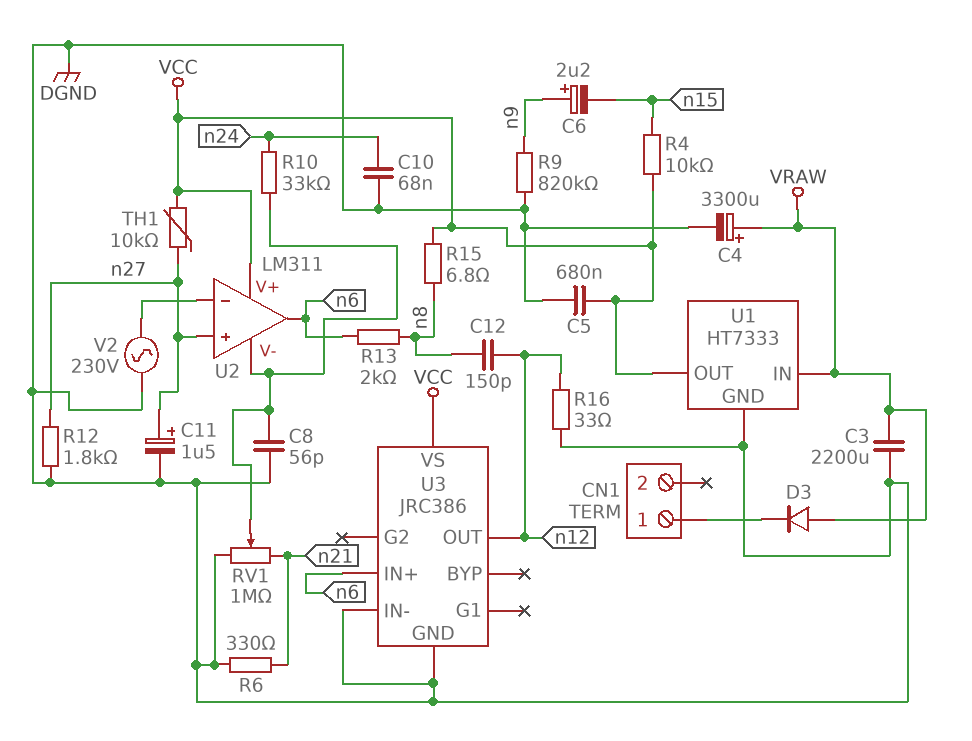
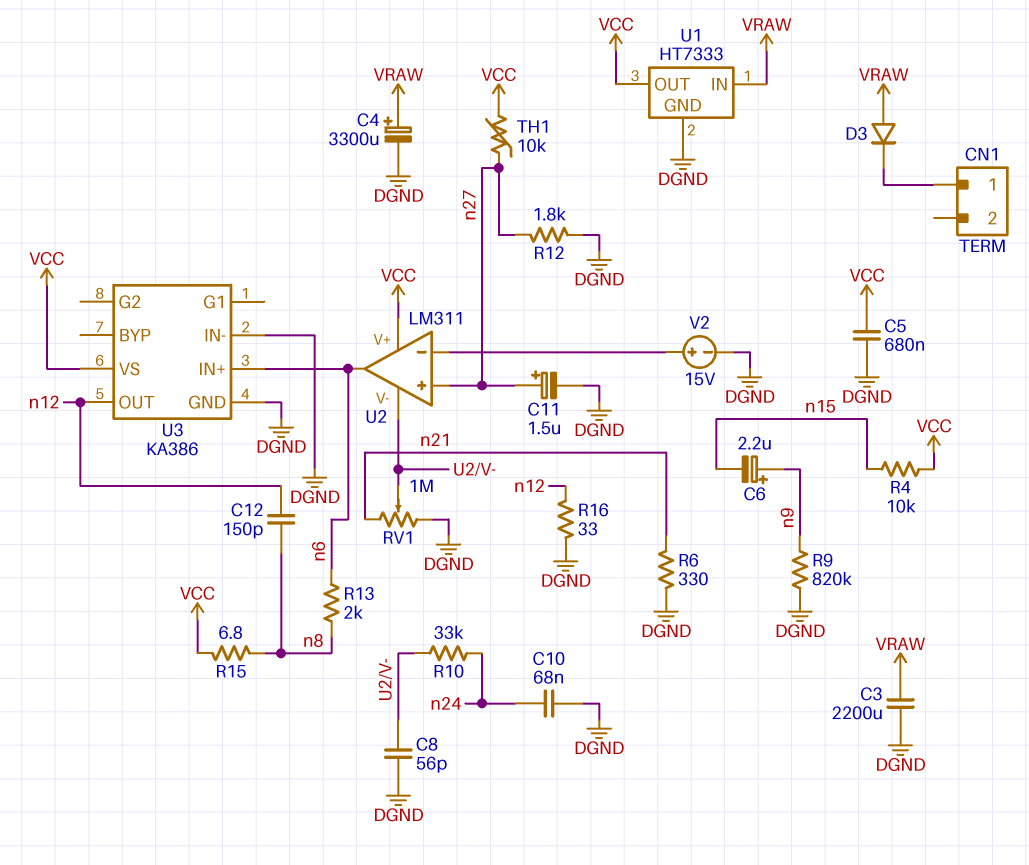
U3: JRC386 -> KA386
V2: AC 230V (DGND, U2/in-) -> 15V (plus U2/in-, minus DGND)

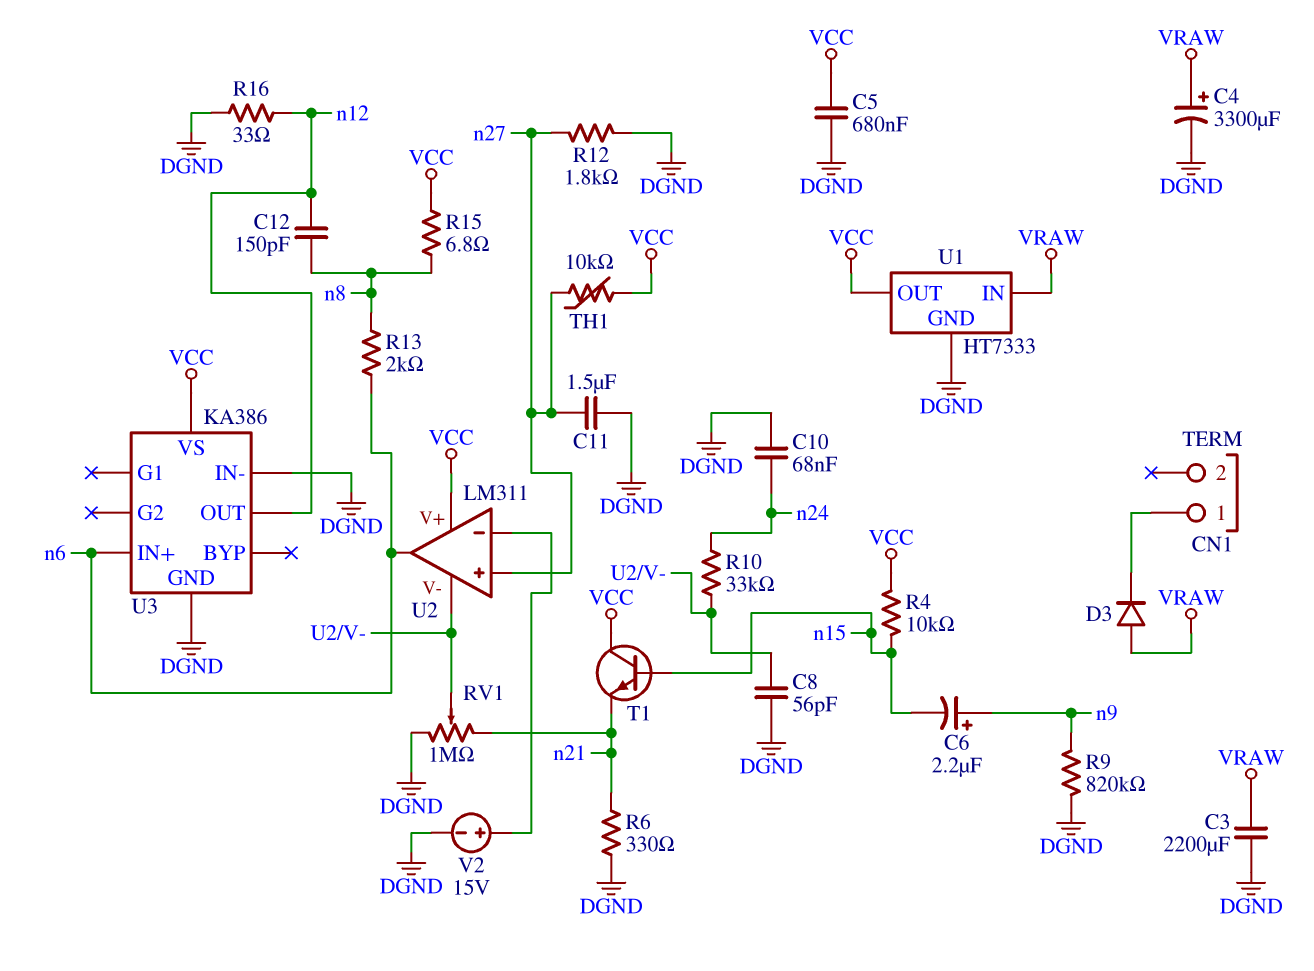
C11: 1.5uF (plus n27, minus DGND) -> 1.5uF (DGND, n27)
T1: none -> NPN (B n15, C VCC, E n21)

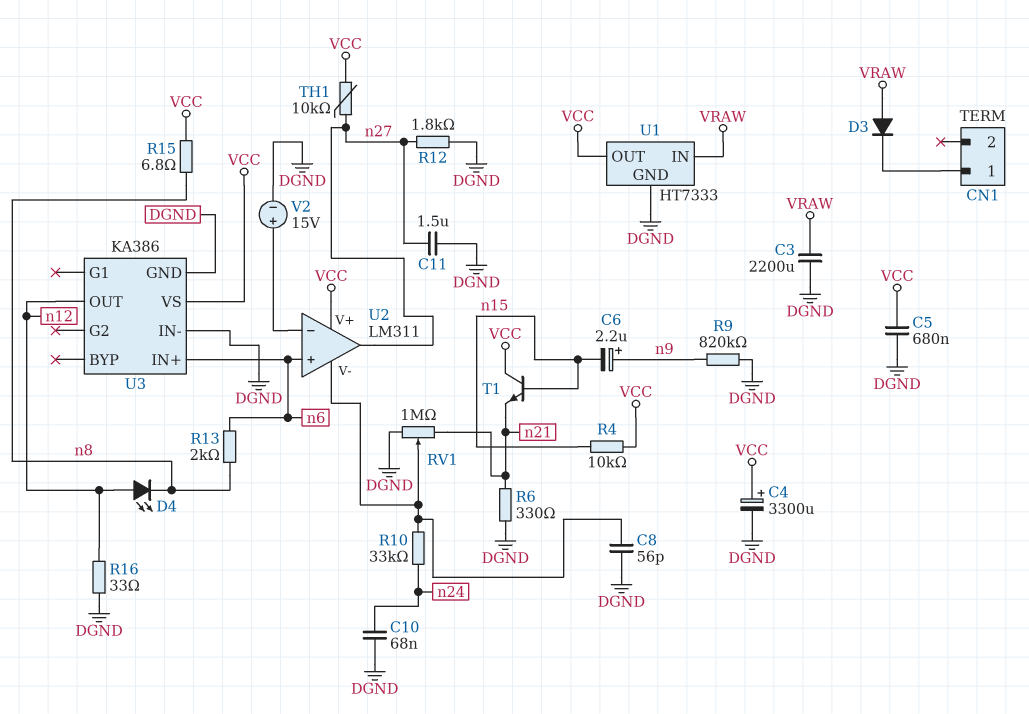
C4: 3300uF (plus VRAW, minus DGND) -> 3300uF (plus VCC, minus DGND)
C12: 150pF (n8, n12) -> none
D4: none -> LED (A n12, K n8)
U2 pin in+: n27 -> n6
U2 pin out: n6 -> n27

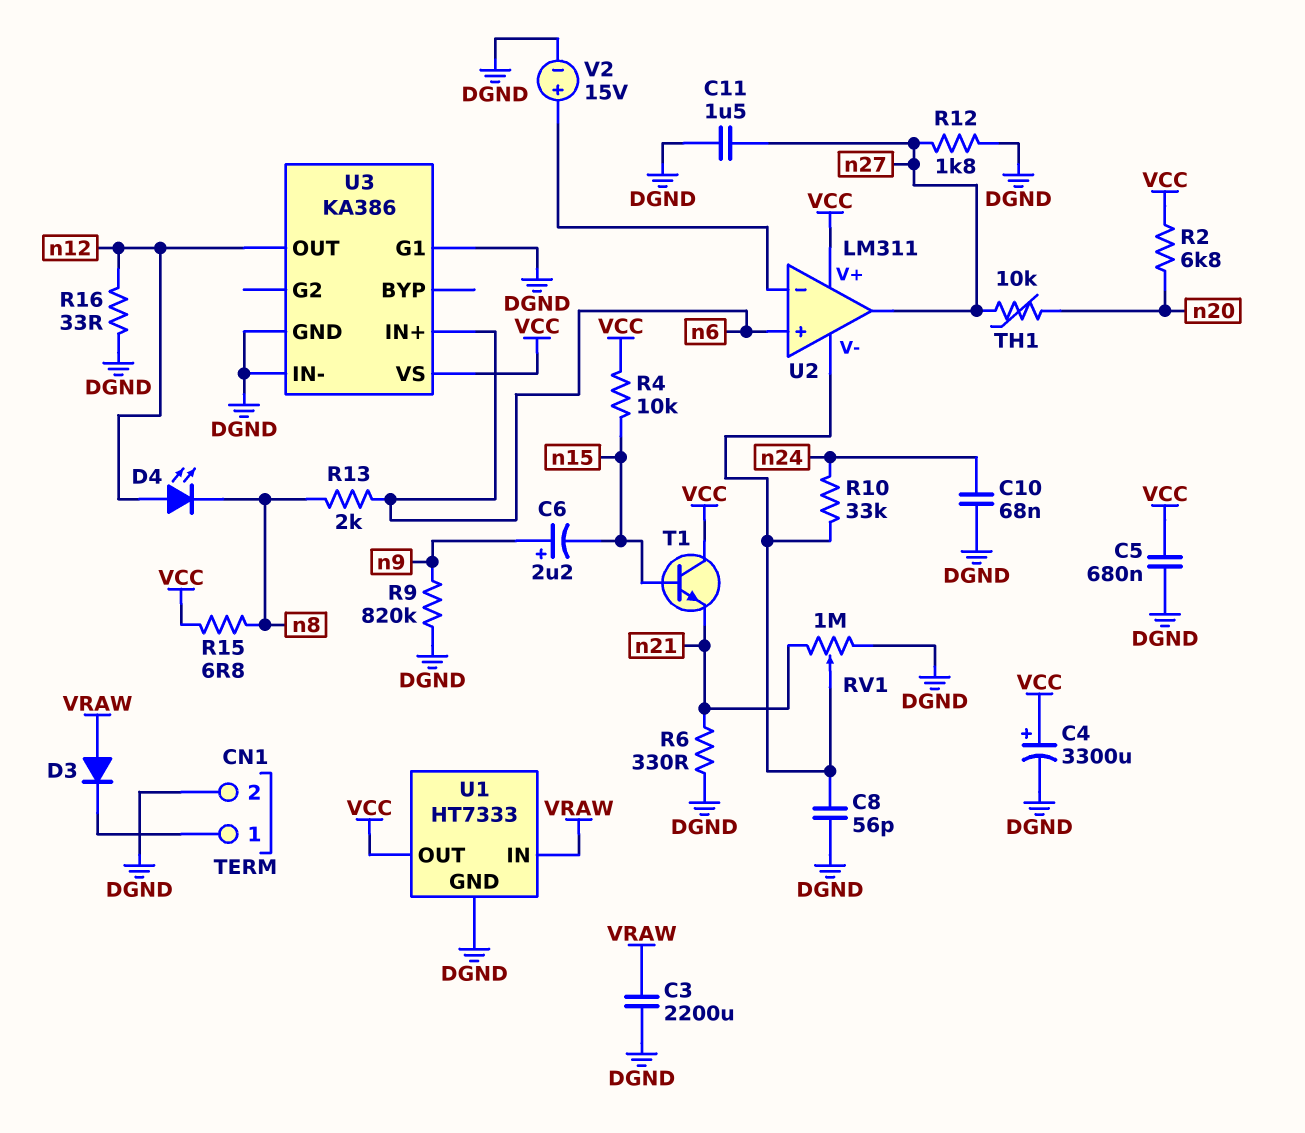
CN1 pin 2: none -> DGND
R2: none -> 6.8k (VCC, n20)
TH1: 10k (VCC, n27) -> 10k (n20, n27)
U3 pin G1: none -> DGND

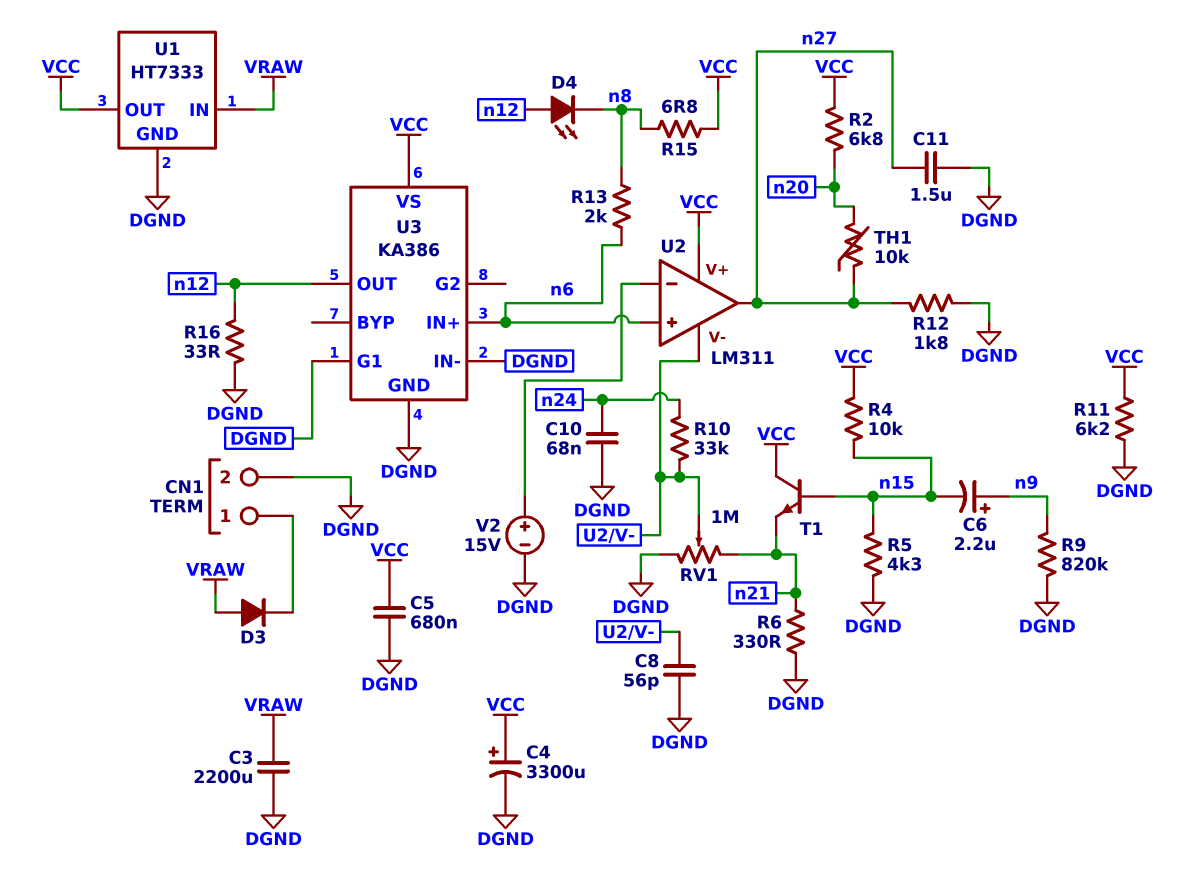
R5: none -> 4.3k (DGND, n15)
R11: none -> 6.2k (DGND, VCC)

